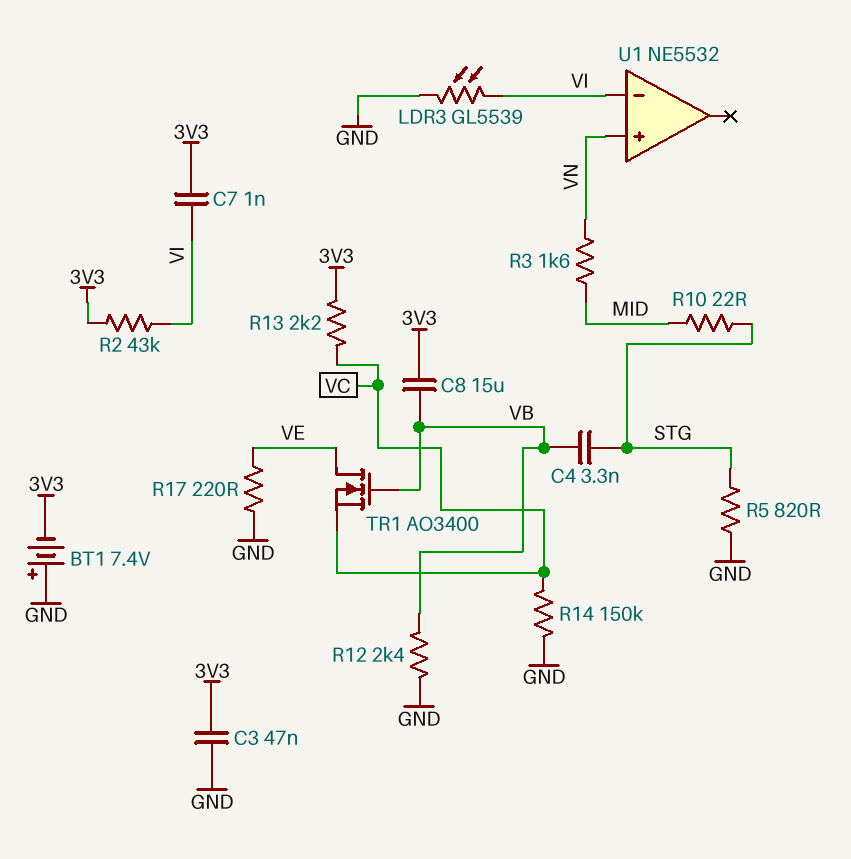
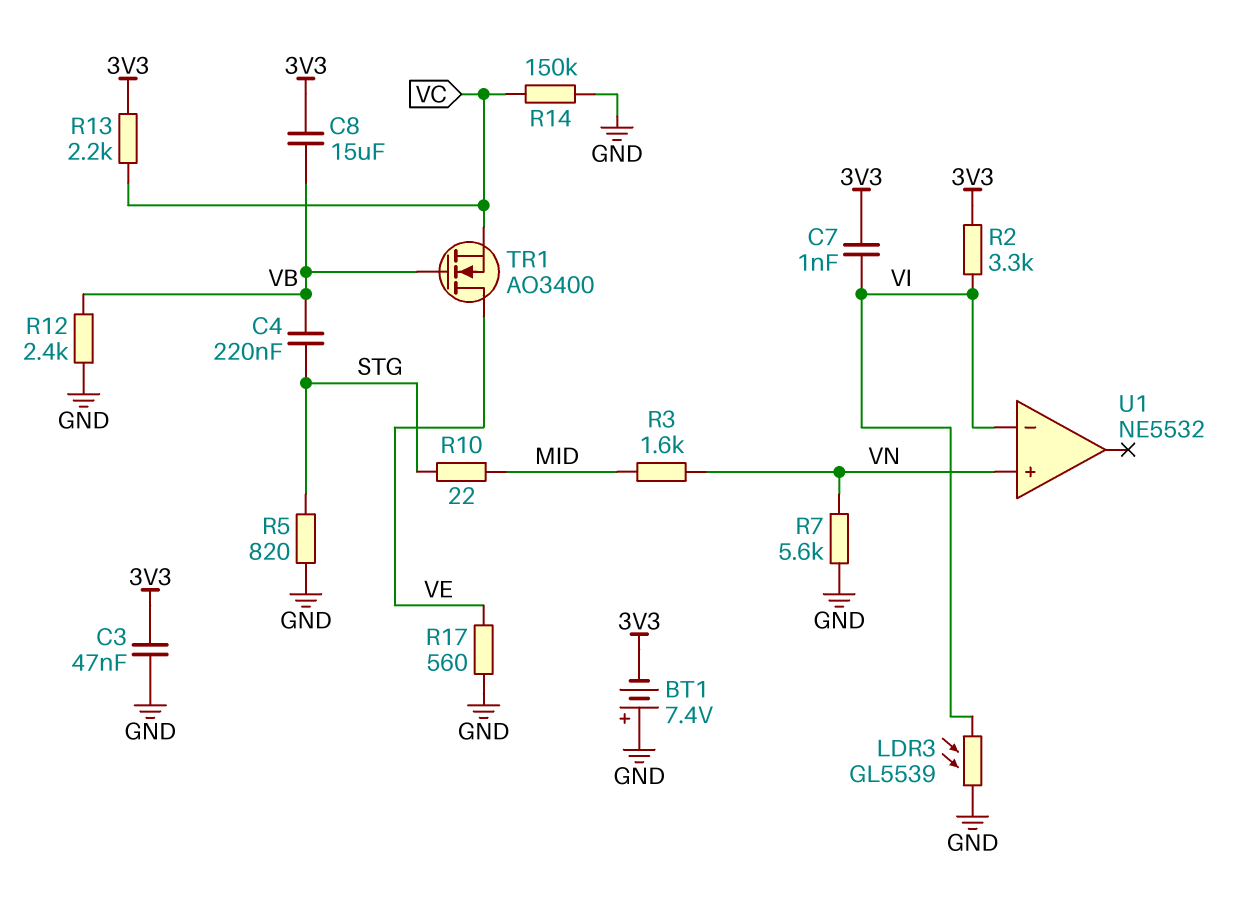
C4: 3.3nF (STG, VB) -> 220nF (STG, VB)
R2: 43k (3V3, VI) -> 3.3k (3V3, VI)
R7: none -> 5.6k (GND, VN)
R17: 220 (GND, VE) -> 560 (GND, VE)

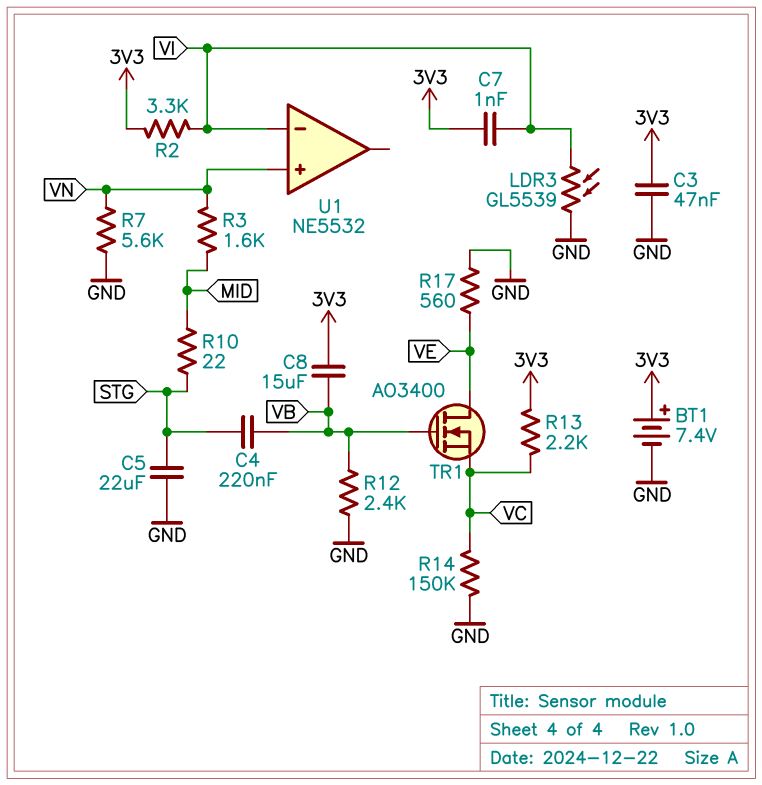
BT1: 7.4V (plus GND, minus 3V3) -> 7.4V (plus 3V3, minus GND)
C5: none -> 22uF (GND, STG)
R5: 820 (GND, STG) -> none

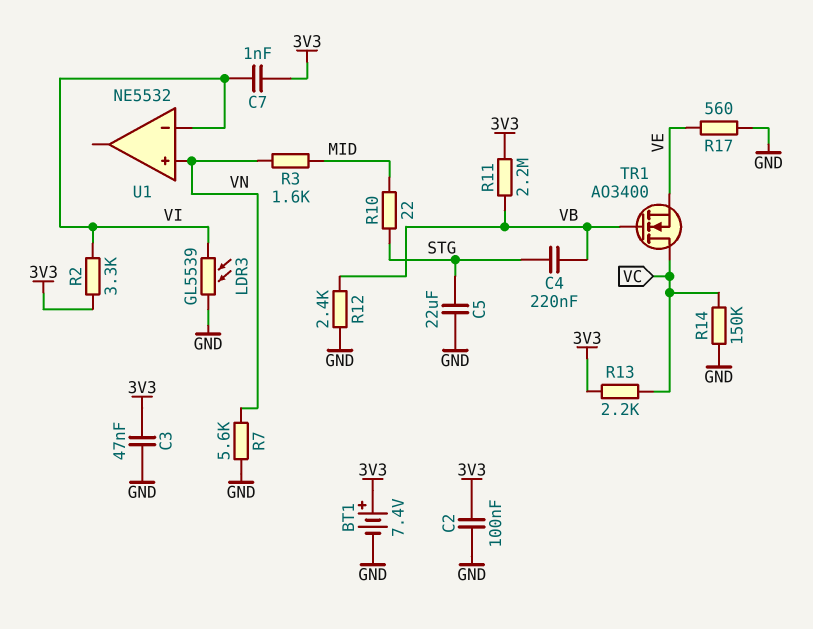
C2: none -> 100nF (3V3, GND)
C8: 15uF (3V3, VB) -> none
R11: none -> 2.2M (3V3, VB)
TR1: NMOS AO3400 (G VB, D VE, S VC) -> NMOS AO3400 (G VB, D VC, S VE)

